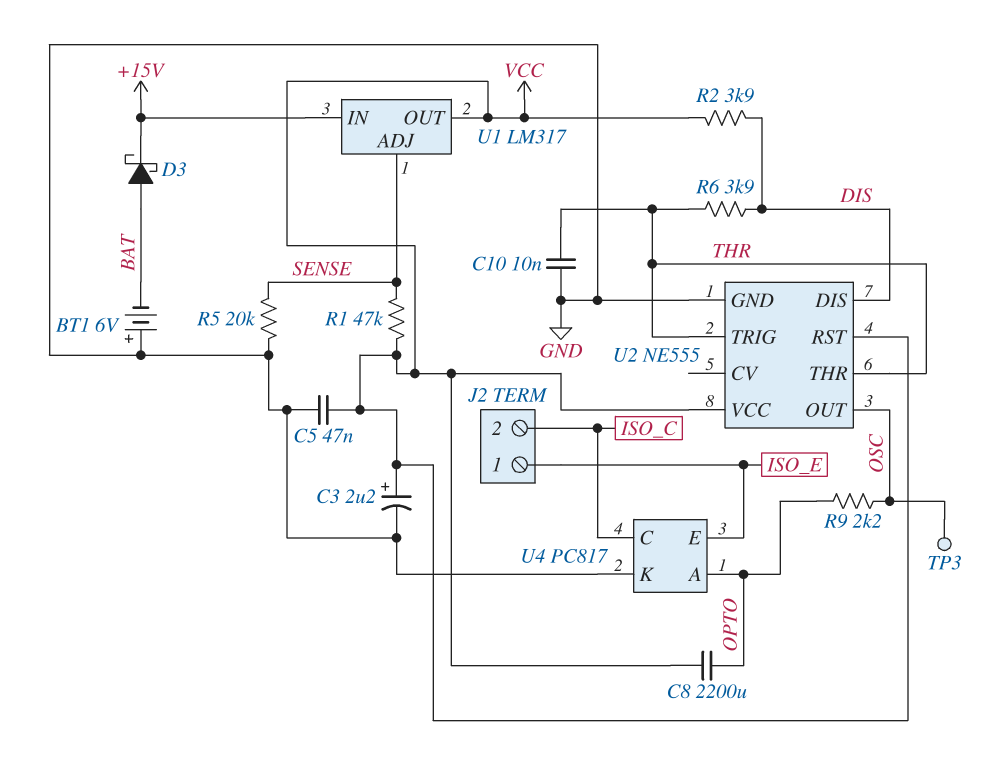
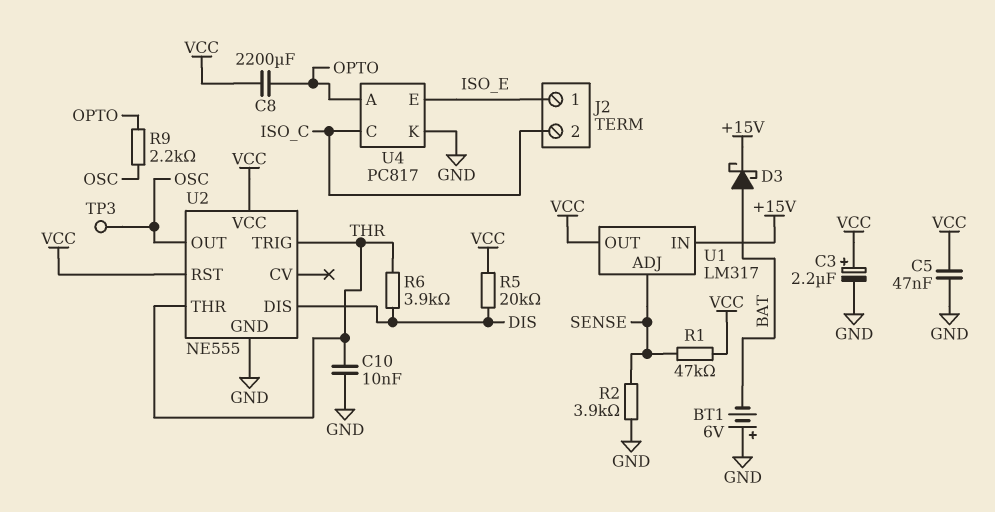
R2: 3.9k (DIS, VCC) -> 3.9k (GND, SENSE)
R5: 20k (GND, SENSE) -> 20k (DIS, VCC)

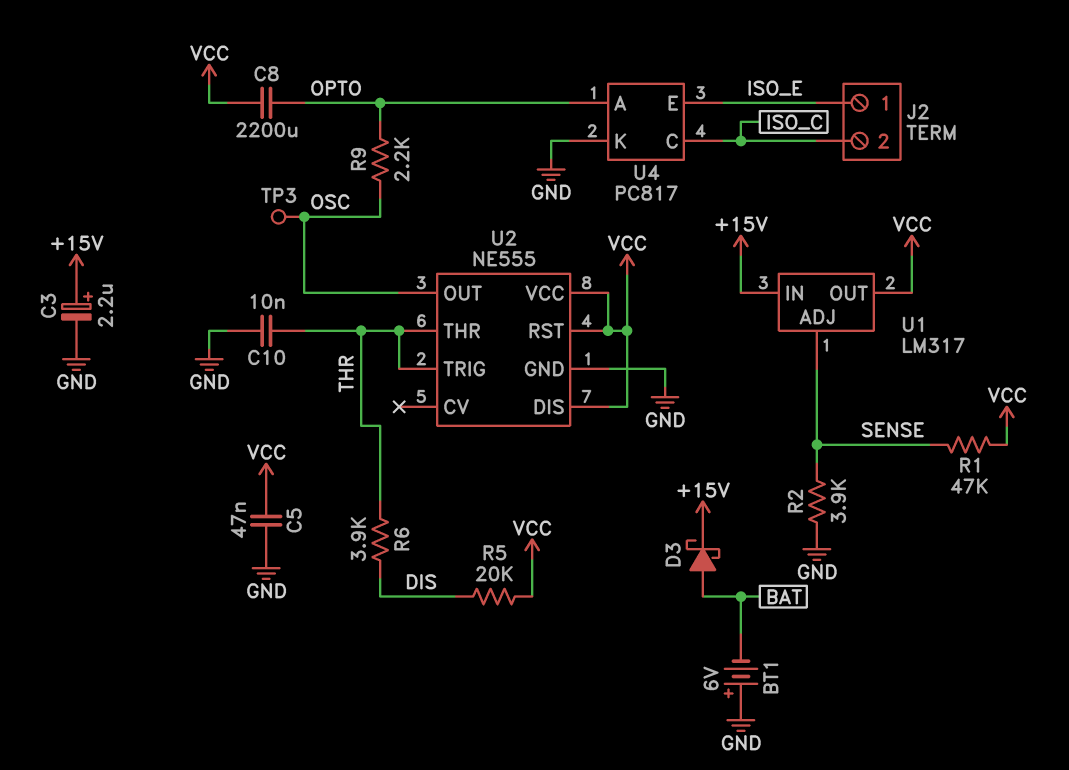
C3: 2.2uF (plus VCC, minus GND) -> 2.2uF (plus +15V, minus GND)
U2 pin DIS: DIS -> VCC

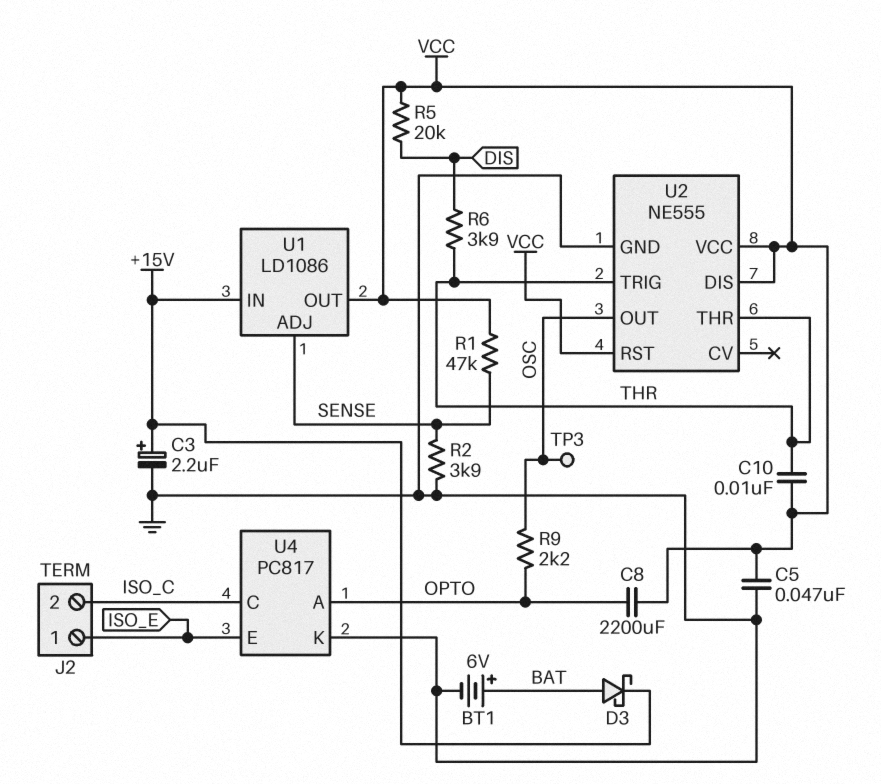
BT1: 6V (plus GND, minus BAT) -> 6V (plus BAT, minus GND)
C10: 10nF (GND, THR) -> 10nF (THR, VCC)
U1: LM317 -> LD1086

